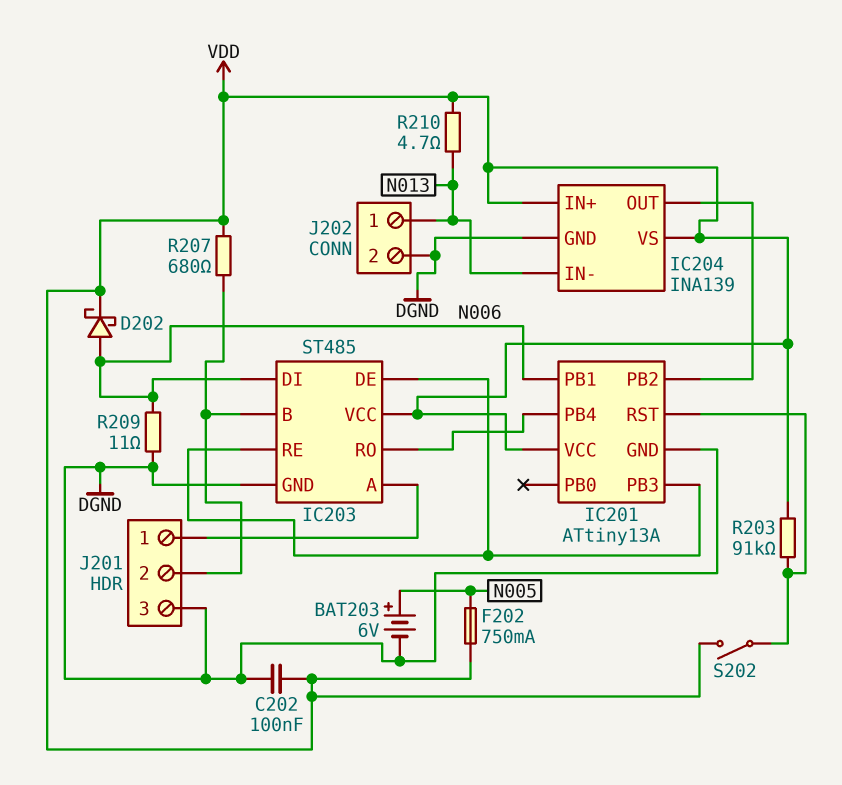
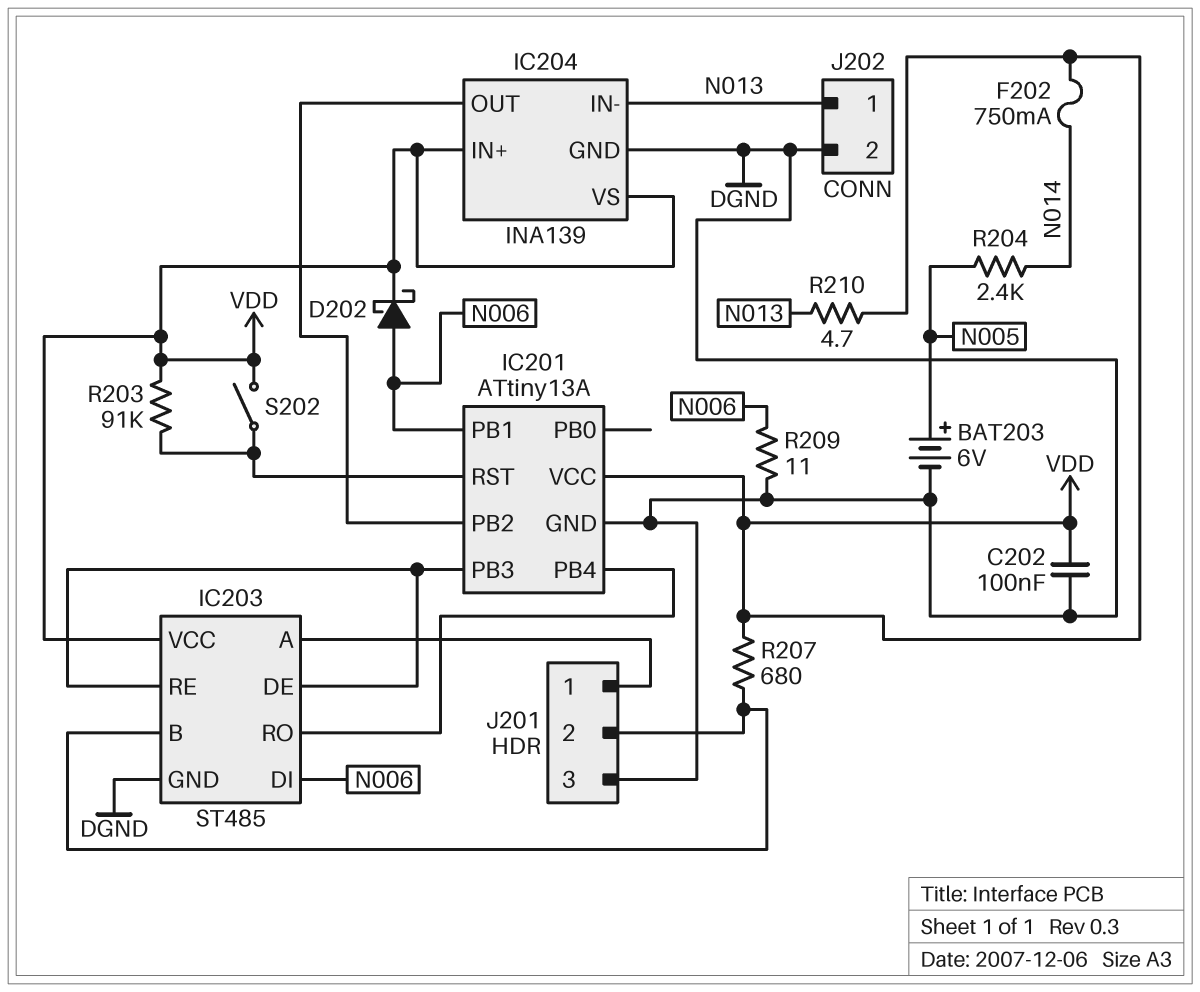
F202: 750mA (N005, VDD) -> 750mA (N014, VDD)
R204: none -> 2.4k (N005, N014)

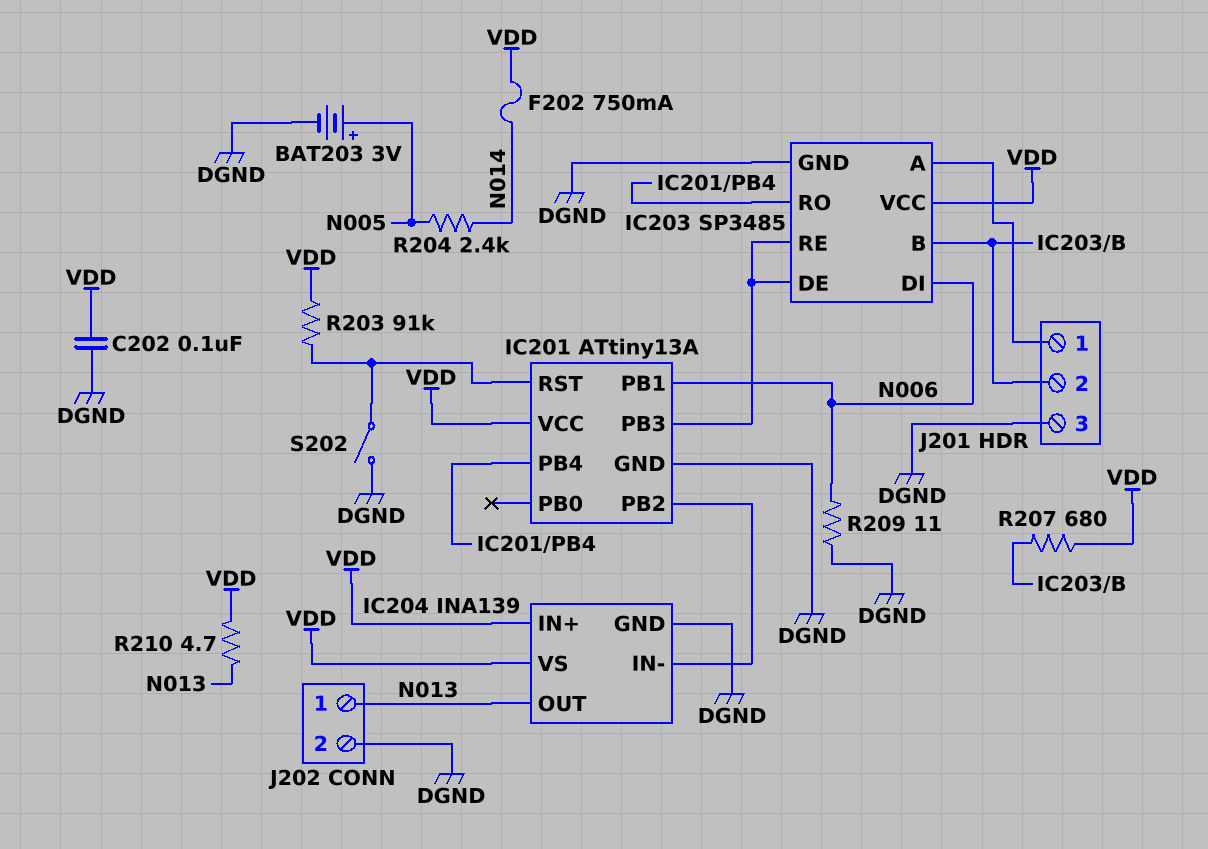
BAT203: 6V (plus N005, minus DGND) -> 3V (plus N005, minus DGND)
D202: schottky (A N006, K VDD) -> none
IC203: ST485 -> SP3485
IC204 pin IN-: N013 -> IC201/PB2
IC204 pin OUT: IC201/PB2 -> N013
S202: switch (IC201/RST, VDD) -> switch (DGND, IC201/RST)

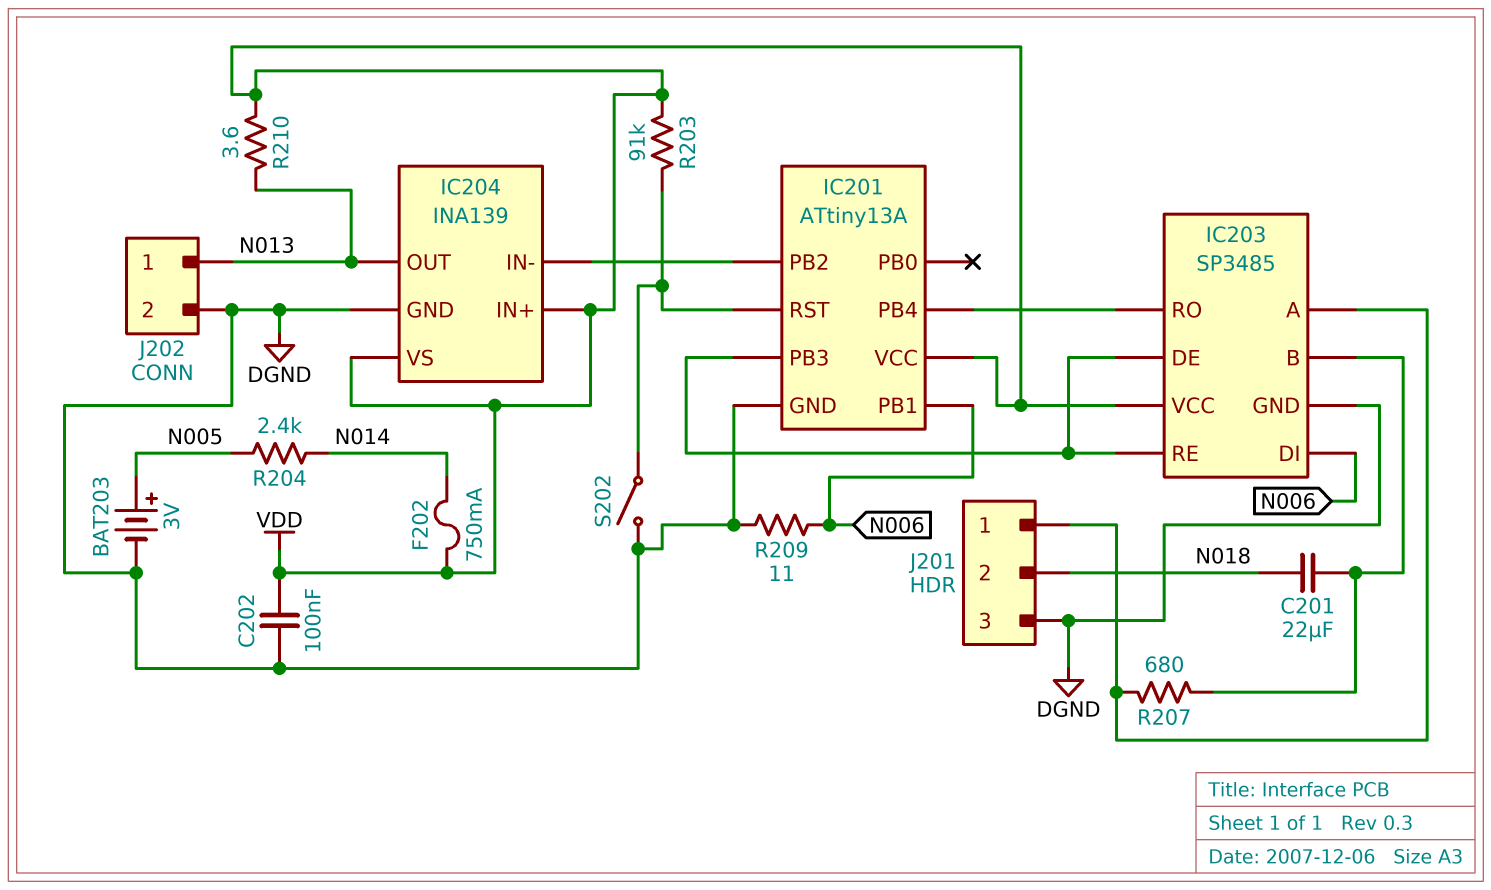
C201: none -> 22uF (IC203/B, N018)
J201 pin 2: IC203/B -> N018
R207: 680 (IC203/B, VDD) -> 680 (IC203/A, IC203/B)
R210: 4.7 (N013, VDD) -> 3.6 (N013, VDD)

